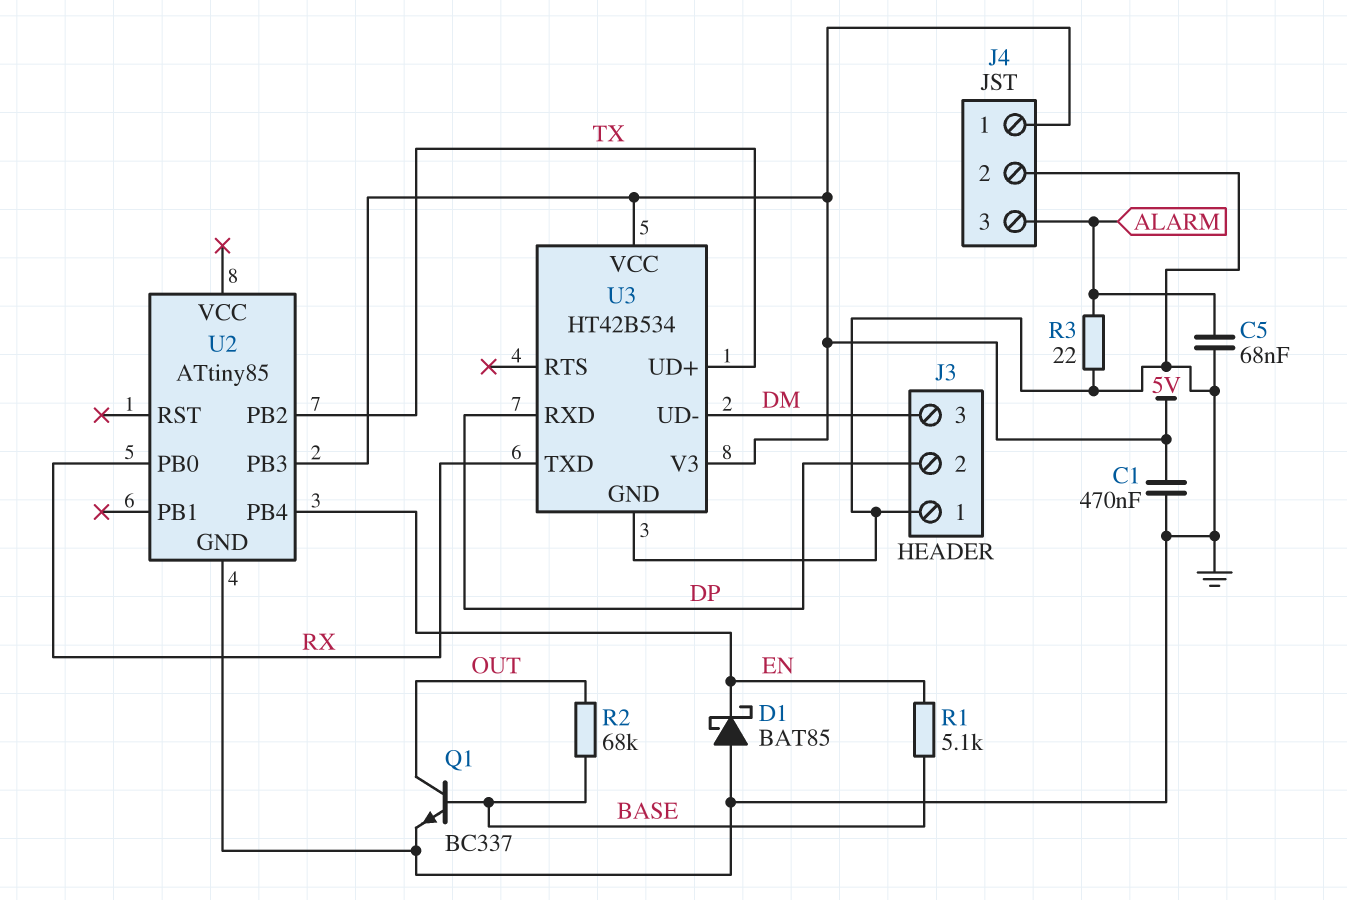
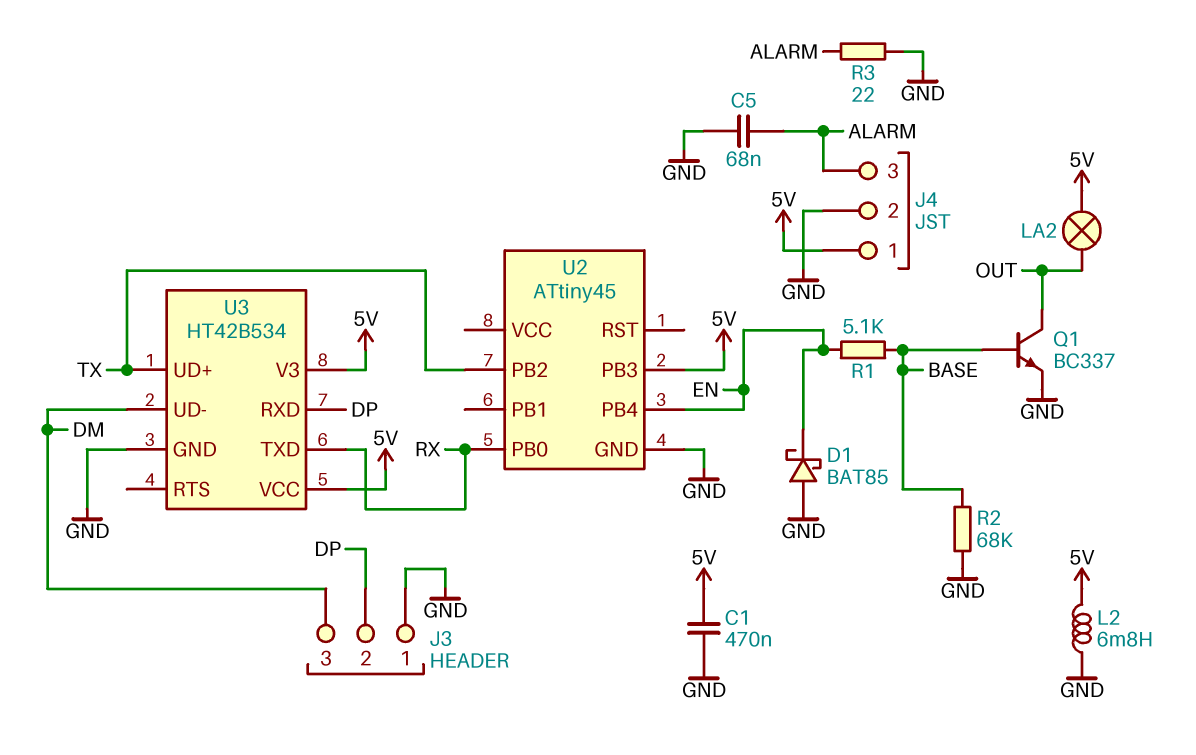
L2: none -> 6.8mH (5V, GND)
LA2: none -> lamp (5V, OUT)
R2: 68k (BASE, OUT) -> 68k (BASE, GND)
U2: ATtiny85 -> ATtiny45

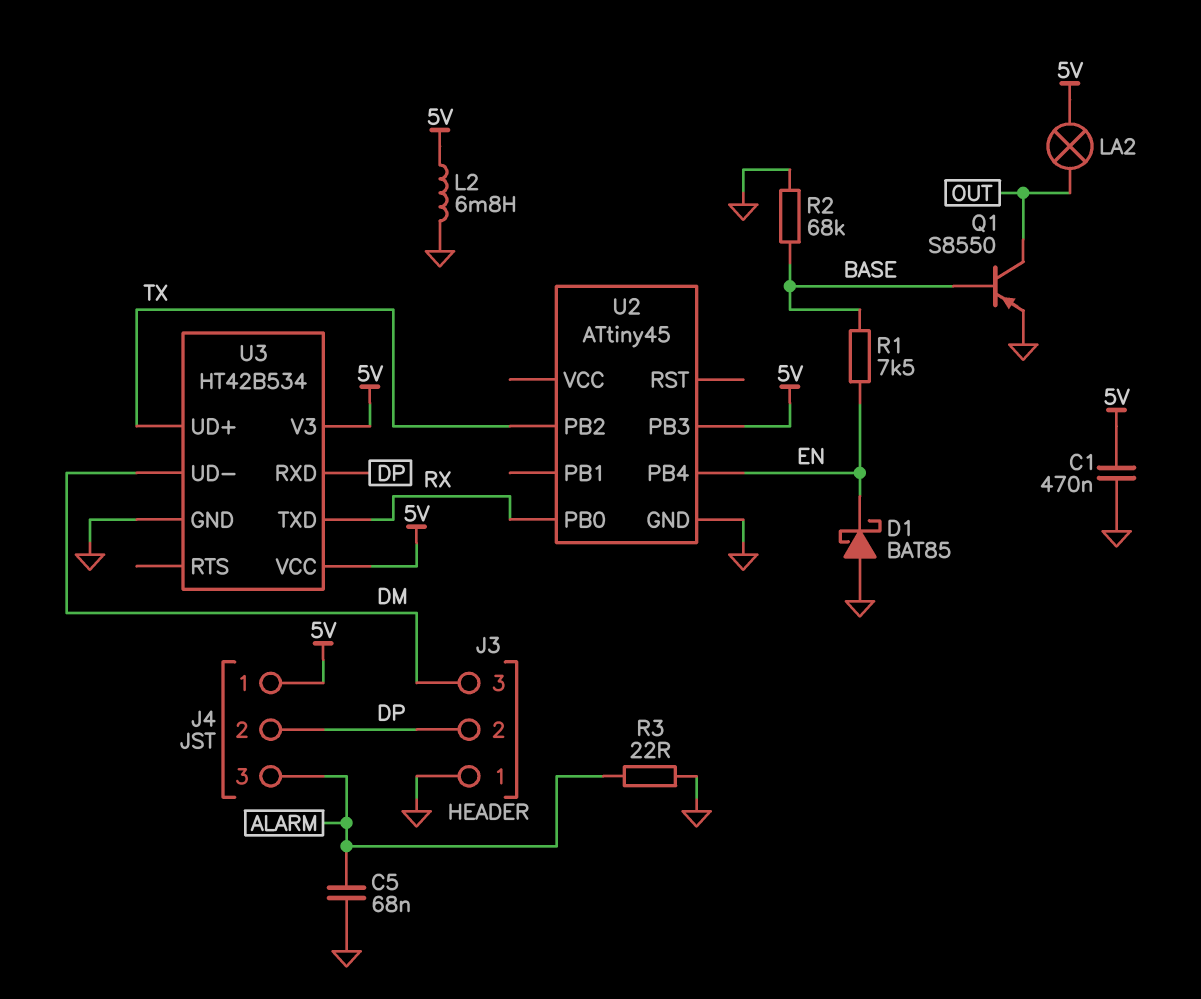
J4 pin 2: GND -> DP
Q1: NPN BC337 (B BASE, C OUT, E GND) -> PNP S8550 (B BASE, C OUT, E GND)
R1: 5.1k (BASE, EN) -> 7.5k (BASE, EN)

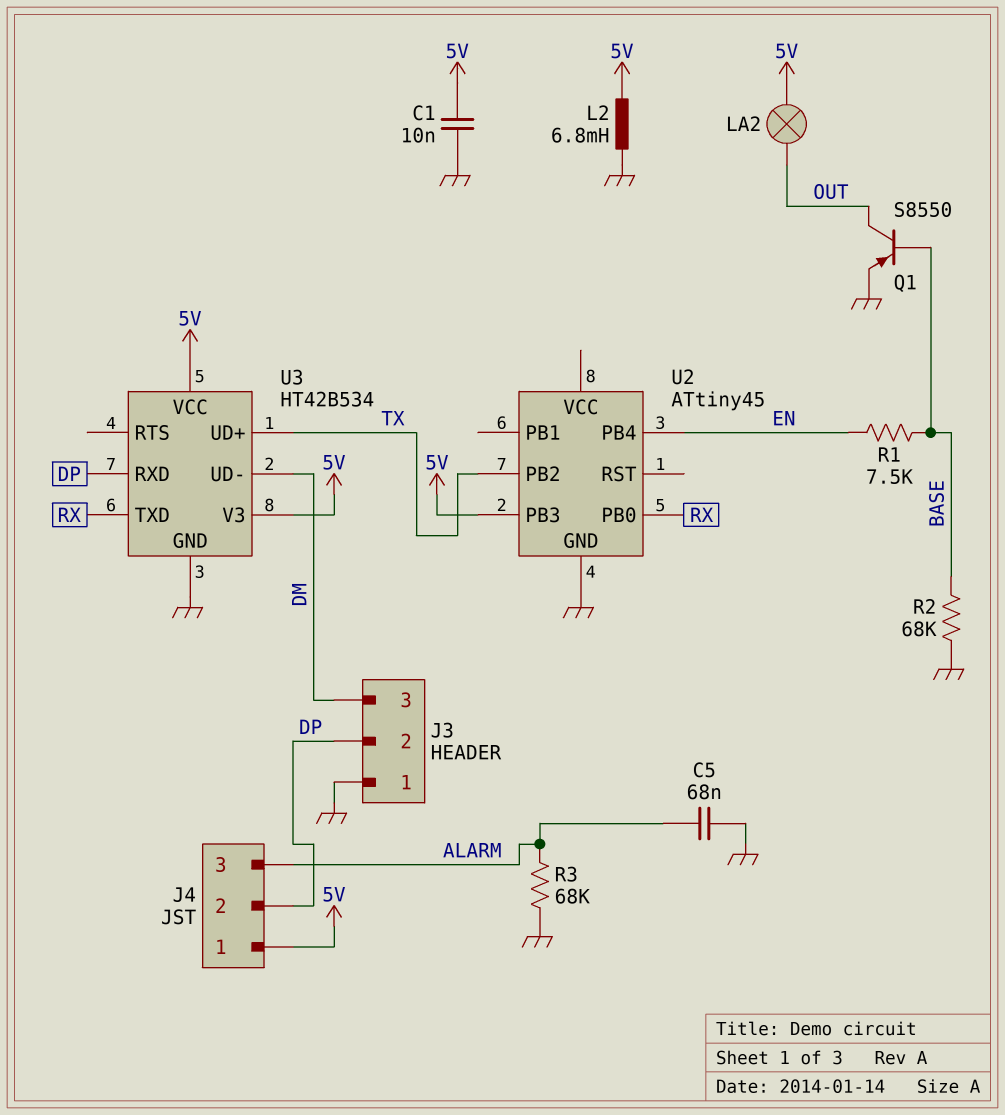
C1: 470nF (5V, GND) -> 10nF (5V, GND)
D1: schottky BAT85 (A GND, K EN) -> none
R3: 22 (ALARM, GND) -> 68k (ALARM, GND)

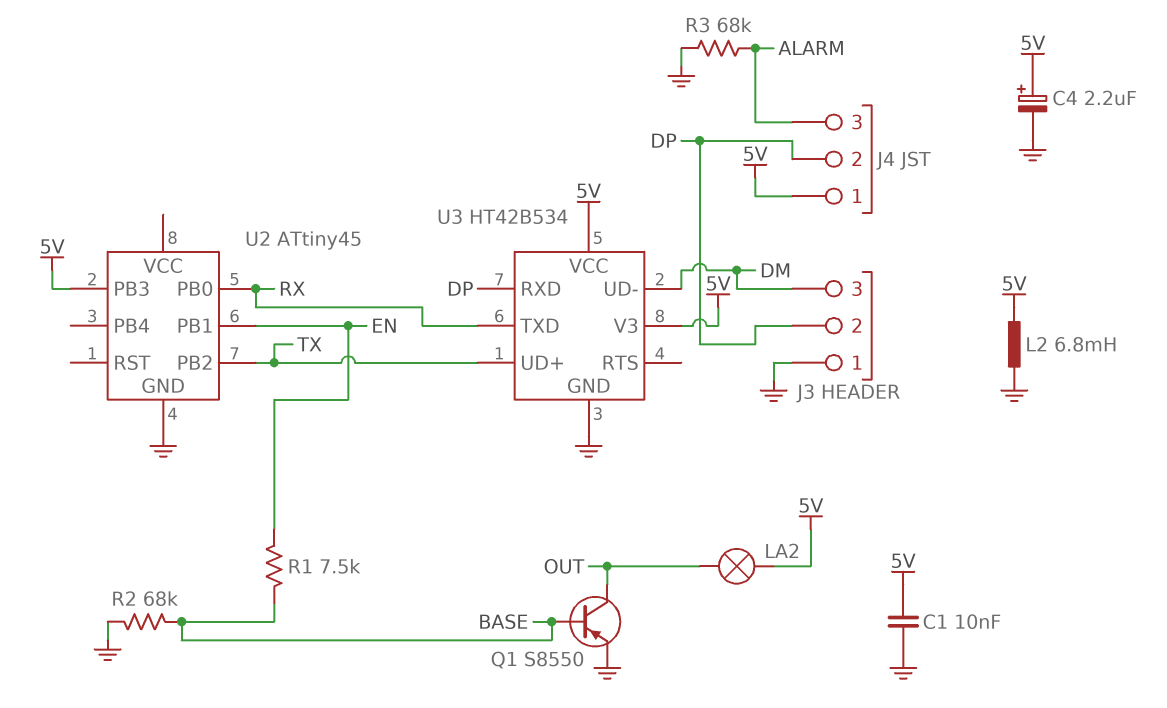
C4: none -> 2.2uF (plus 5V, minus GND)
C5: 68nF (ALARM, GND) -> none
U2 pin PB1: none -> EN
U2 pin PB4: EN -> none

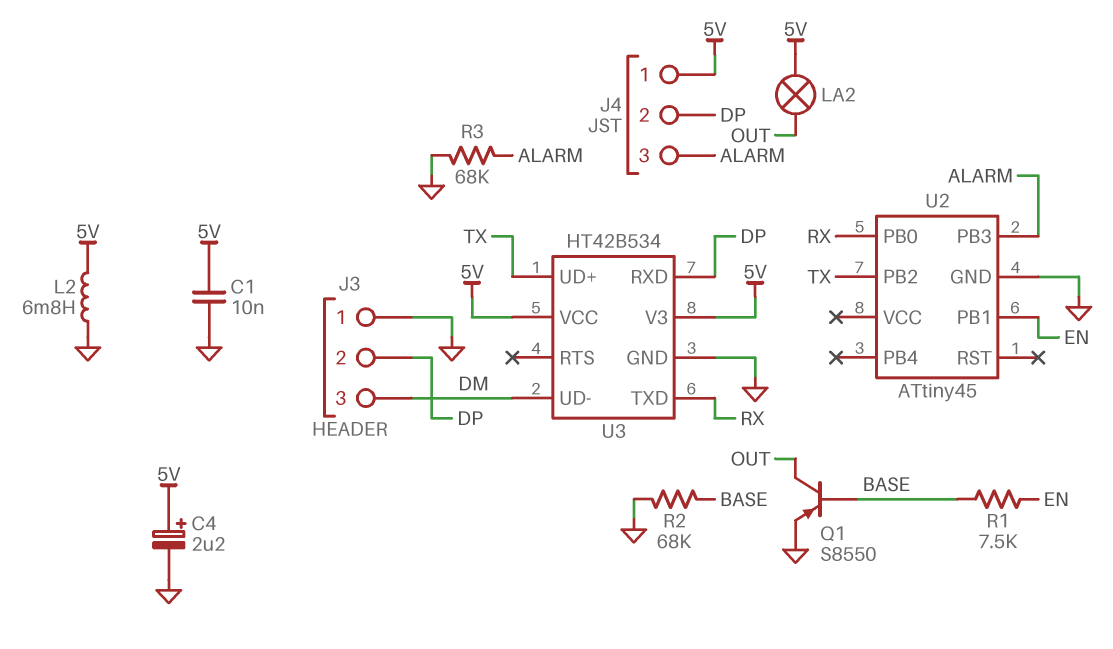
U2 pin PB3: 5V -> ALARM

